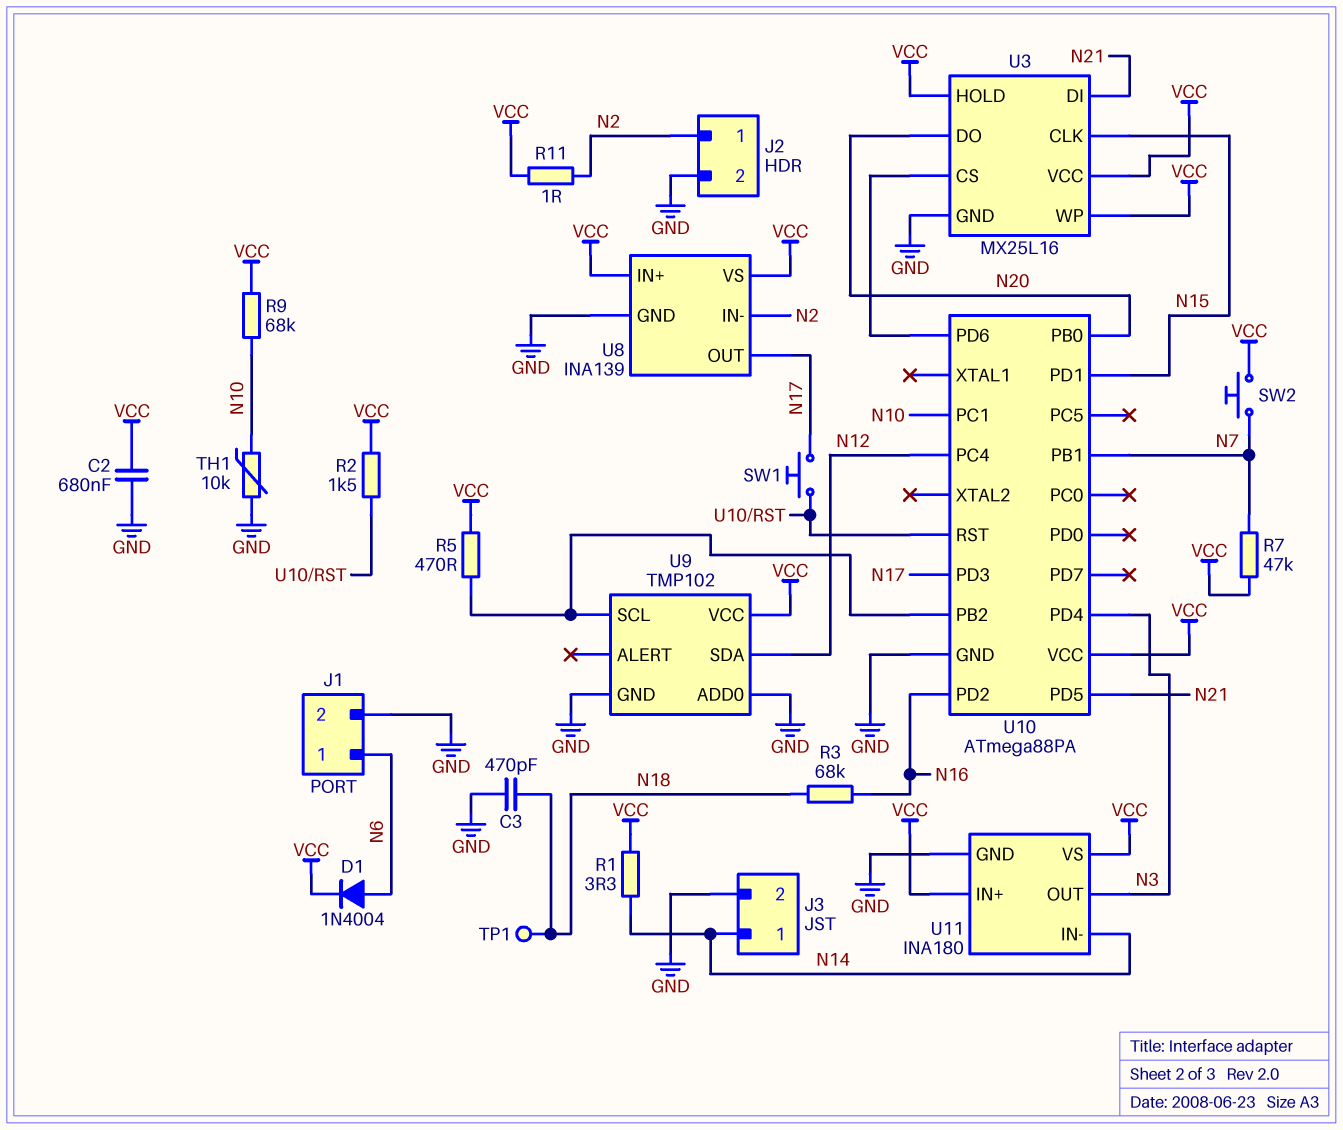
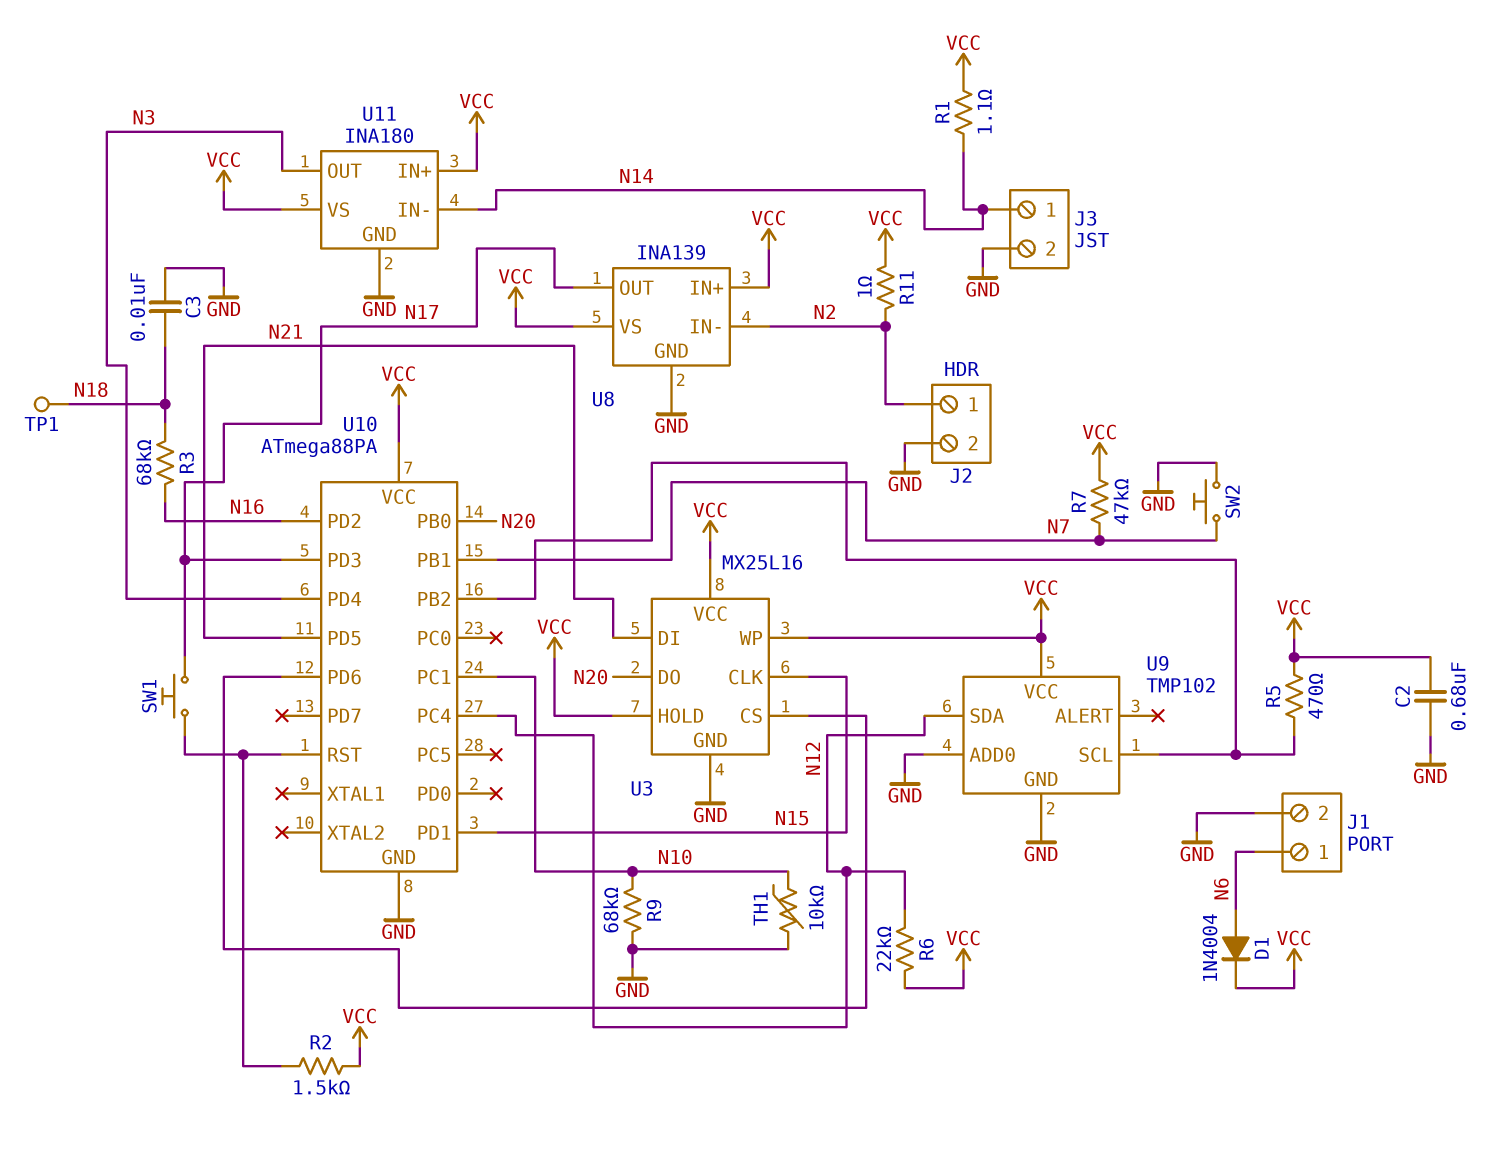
C3: 470pF (GND, N18) -> 10nF (GND, N18)
R1: 3.3 (N14, VCC) -> 1.1 (N14, VCC)
R6: none -> 22k (N12, VCC)
R9: 68k (N10, VCC) -> 68k (GND, N10)
SW2: button (N7, VCC) -> button (GND, N7)

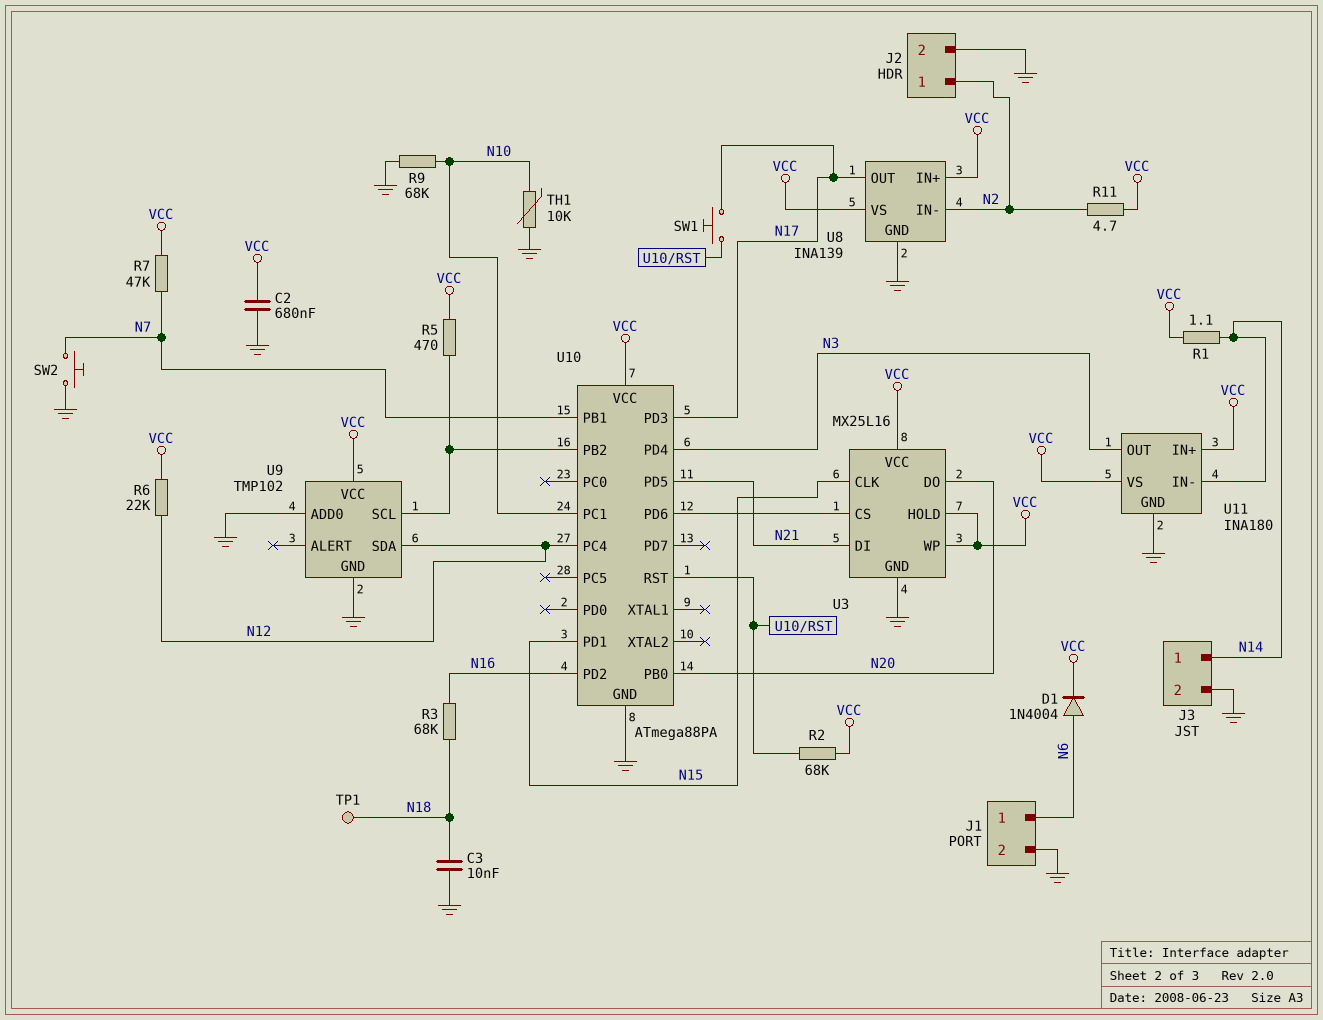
R2: 1.5k (U10/RST, VCC) -> 68k (U10/RST, VCC)
R11: 1 (N2, VCC) -> 4.7 (N2, VCC)

